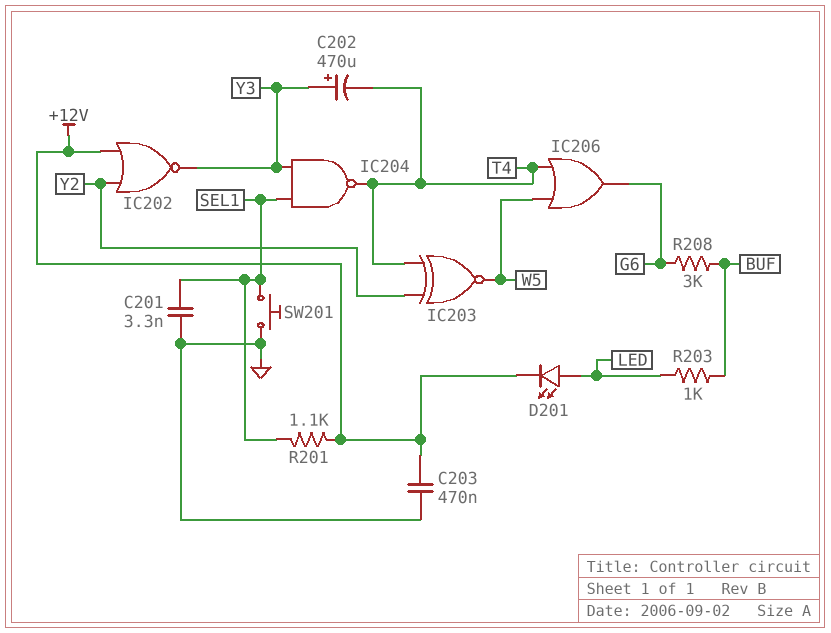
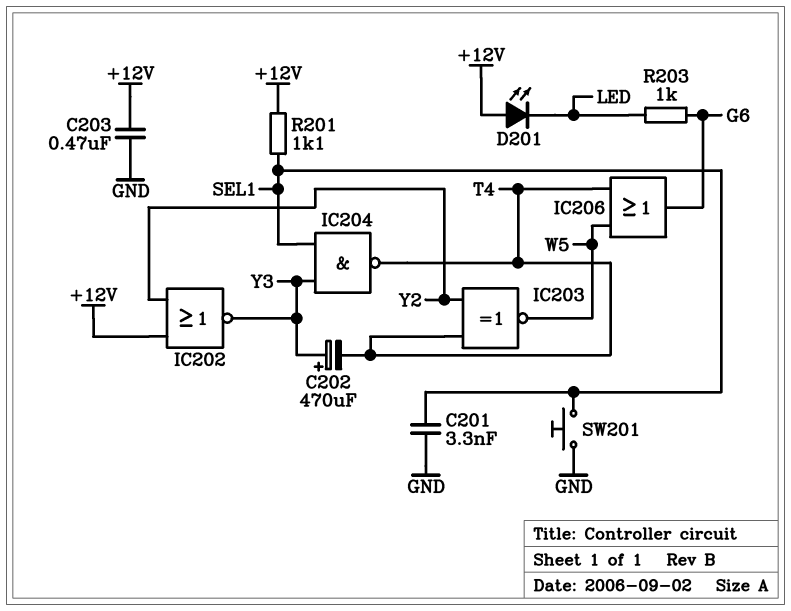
D201: LED (A LED, K +12V) -> LED (A +12V, K LED)
R203: 1k (BUF, LED) -> 1k (G6, LED)
R208: 3k (BUF, G6) -> none

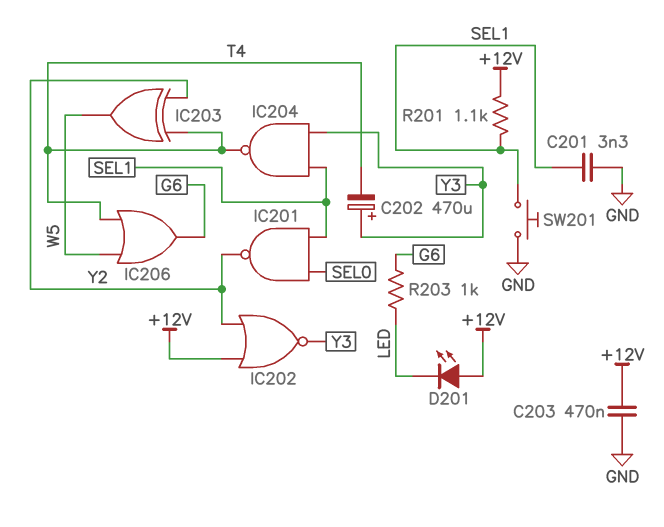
IC201: none -> NAND (in SEL0, in SEL1, out Y2)
IC203: XNOR (in T4, in Y2, out W5) -> XOR (in T4, in Y2, out W5)

